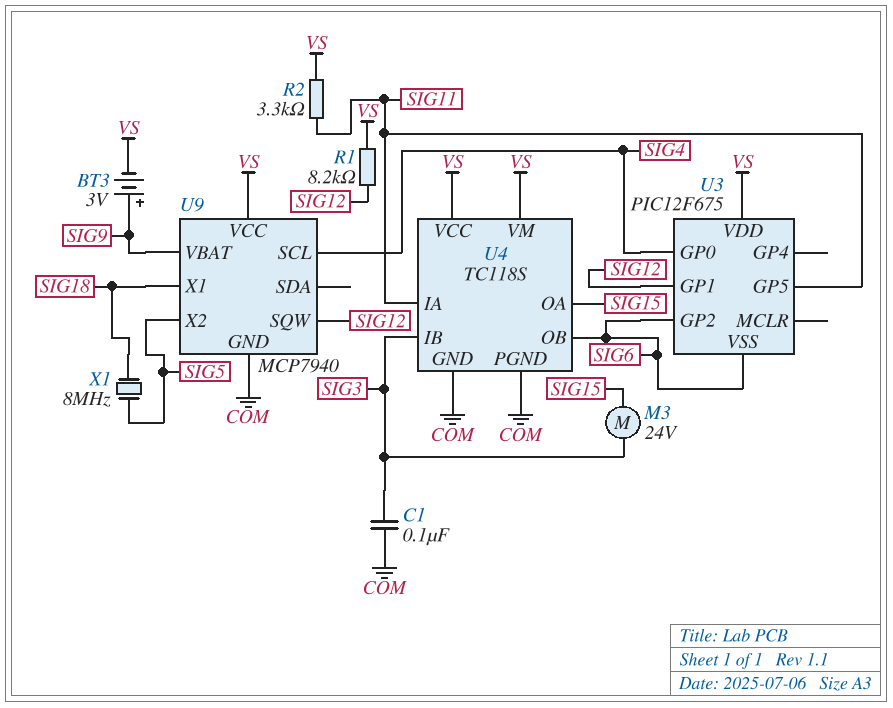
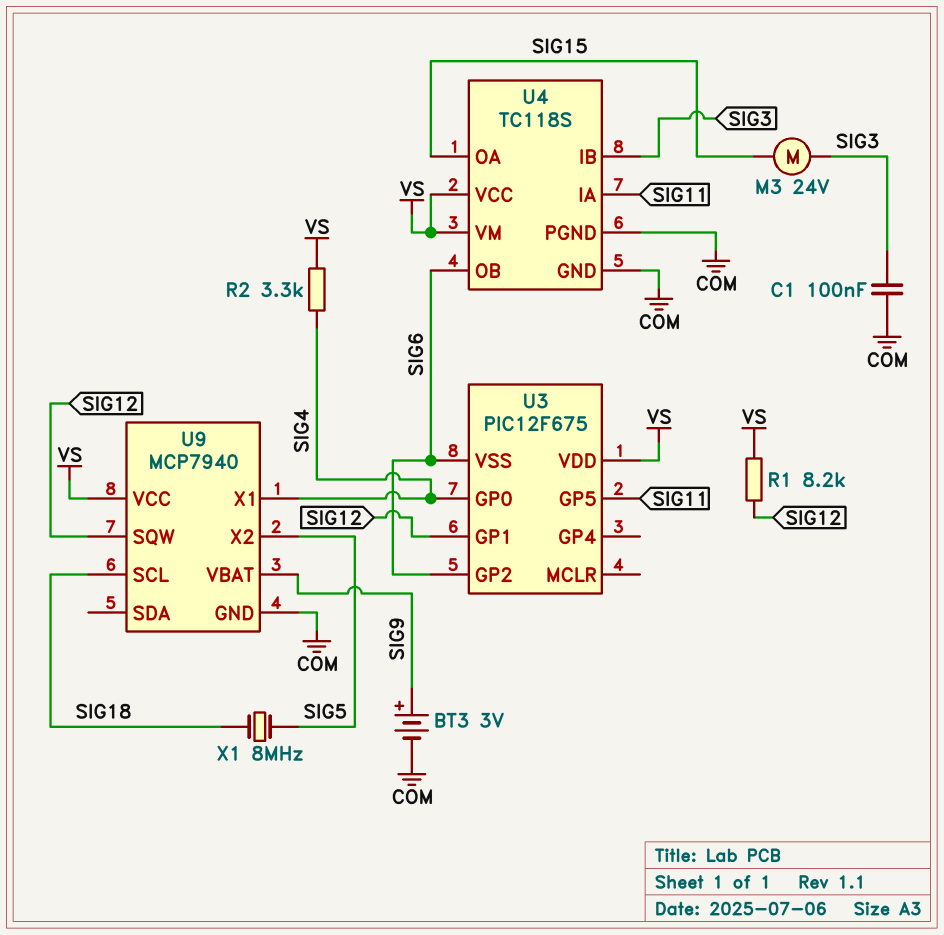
BT3: 3V (plus SIG9, minus VS) -> 3V (plus SIG9, minus COM)
R2: 3.3k (SIG11, VS) -> 3.3k (SIG4, VS)
U9 pin SCL: SIG4 -> SIG18
U9 pin X1: SIG18 -> SIG4

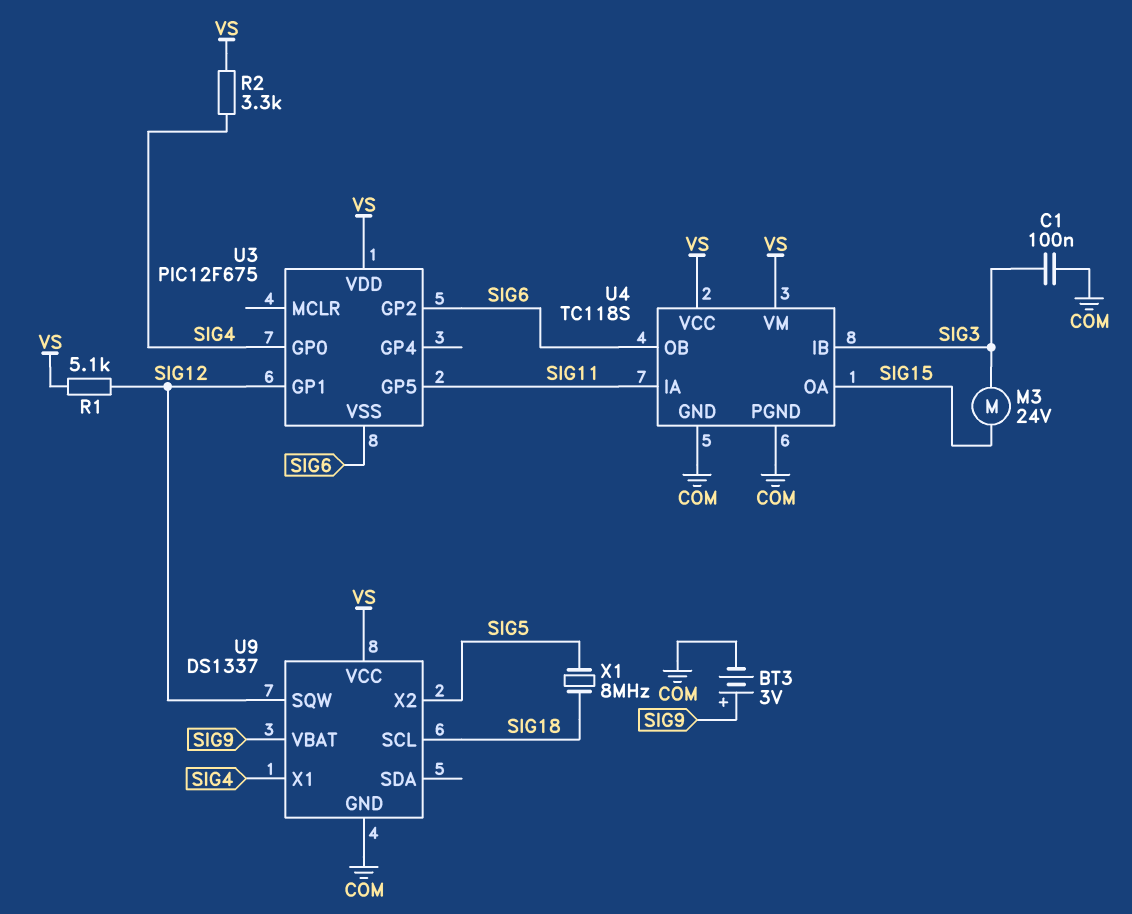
R1: 8.2k (SIG12, VS) -> 5.1k (SIG12, VS)
U9: MCP7940 -> DS1337

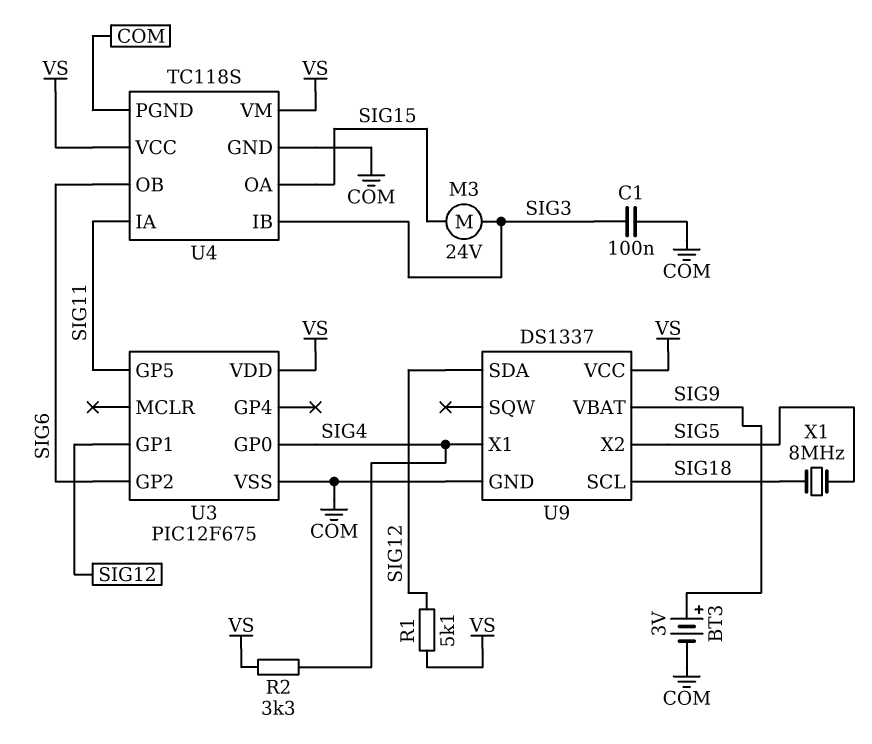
U3 pin VSS: SIG6 -> COM
U9 pin SDA: none -> SIG12
U9 pin SQW: SIG12 -> none

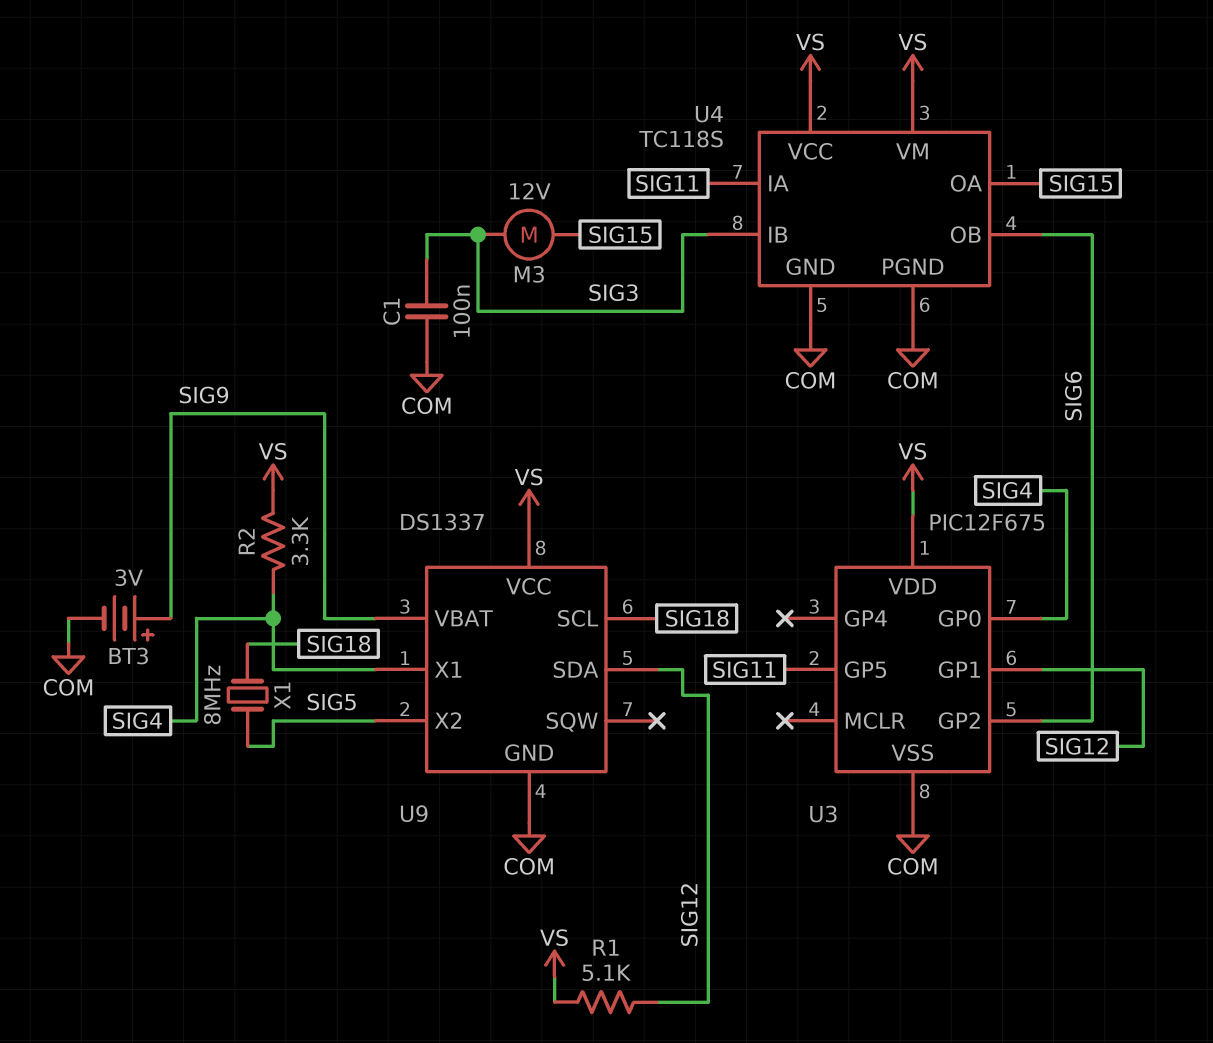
M3: motor 24V (SIG3, SIG15) -> motor 12V (SIG3, SIG15)

